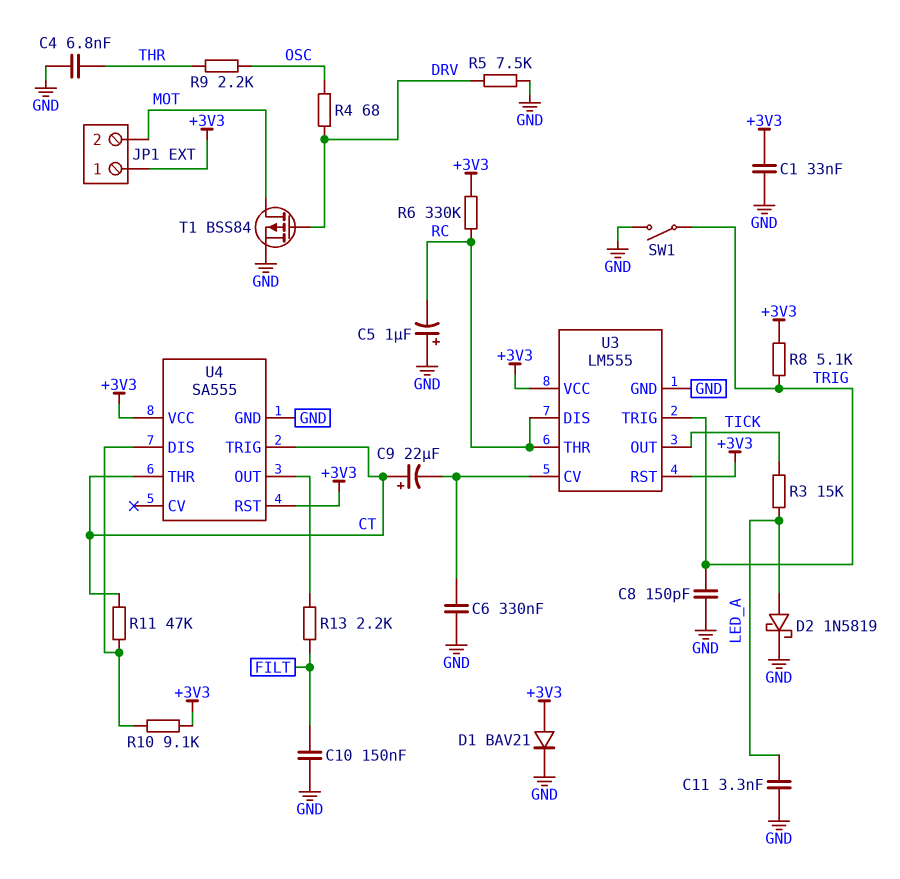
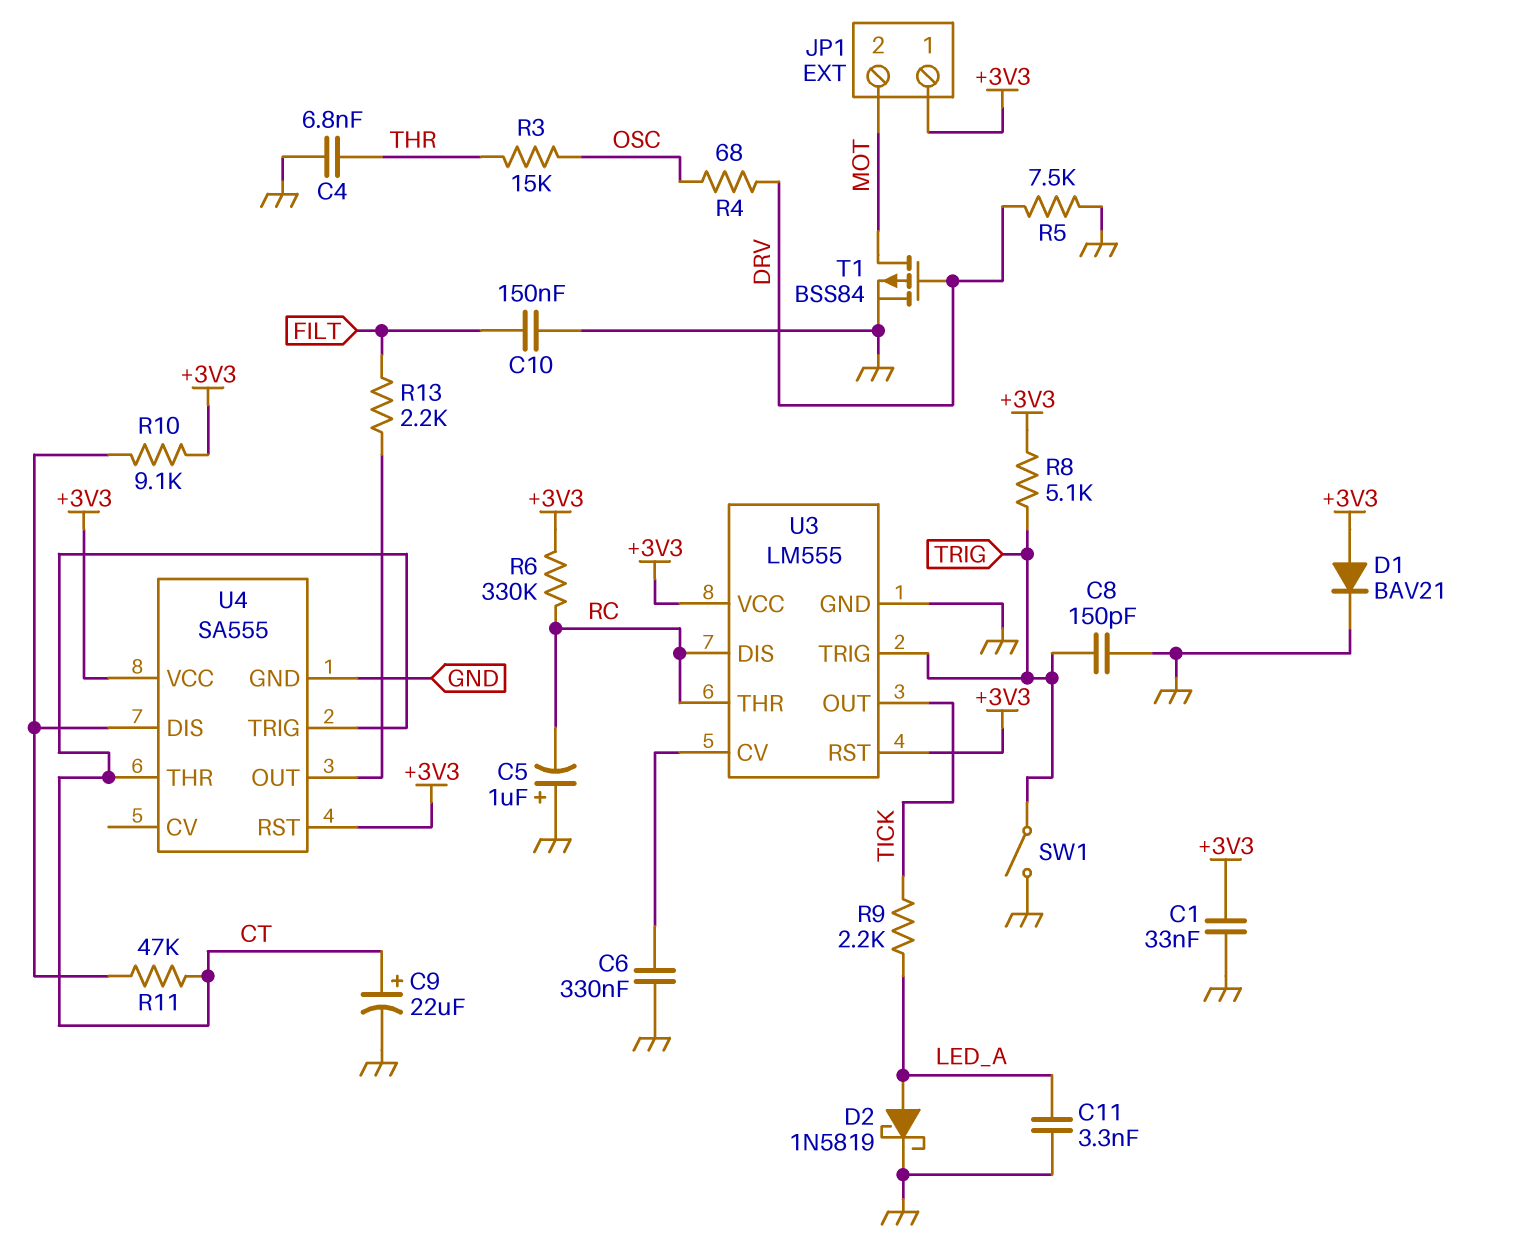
C9: 22uF (plus CT, minus U3/CV) -> 22uF (plus CT, minus GND)
R3: 15k (LED_A, TICK) -> 15k (OSC, THR)
R9: 2.2k (OSC, THR) -> 2.2k (LED_A, TICK)

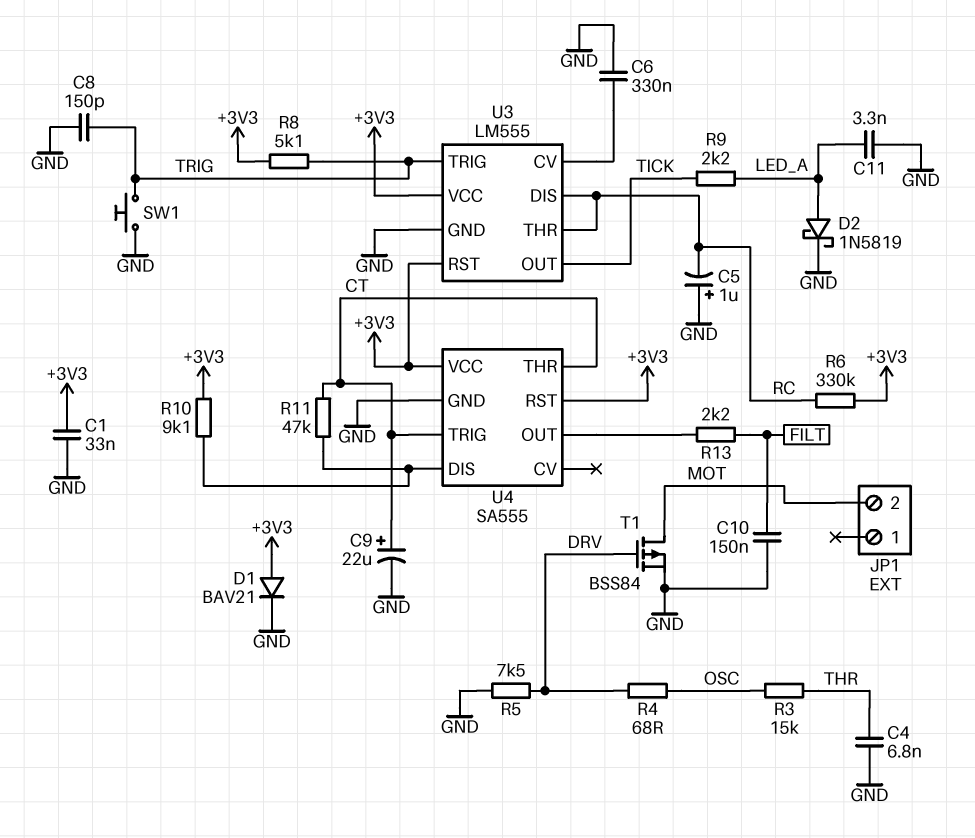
JP1 pin 1: +3V3 -> none
SW1: switch (GND, TRIG) -> button (GND, TRIG)

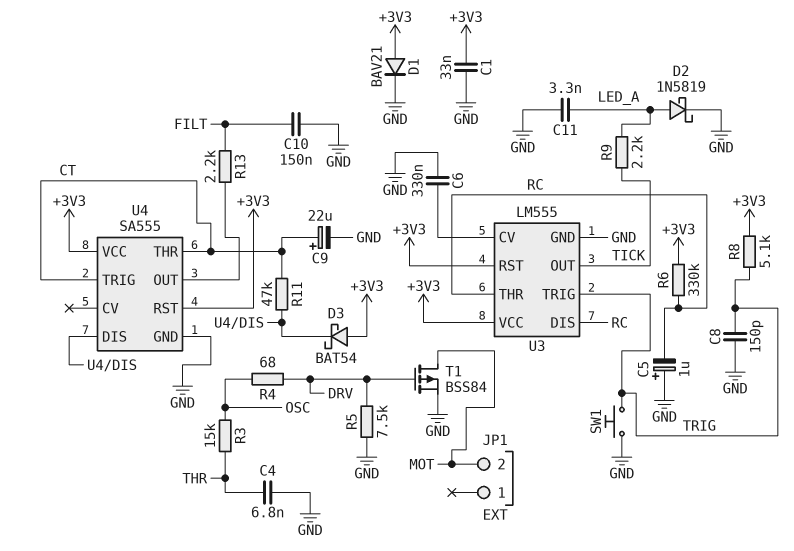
D3: none -> schottky BAT54 (A +3V3, K U4/DIS)
R10: 9.1k (+3V3, U4/DIS) -> none

